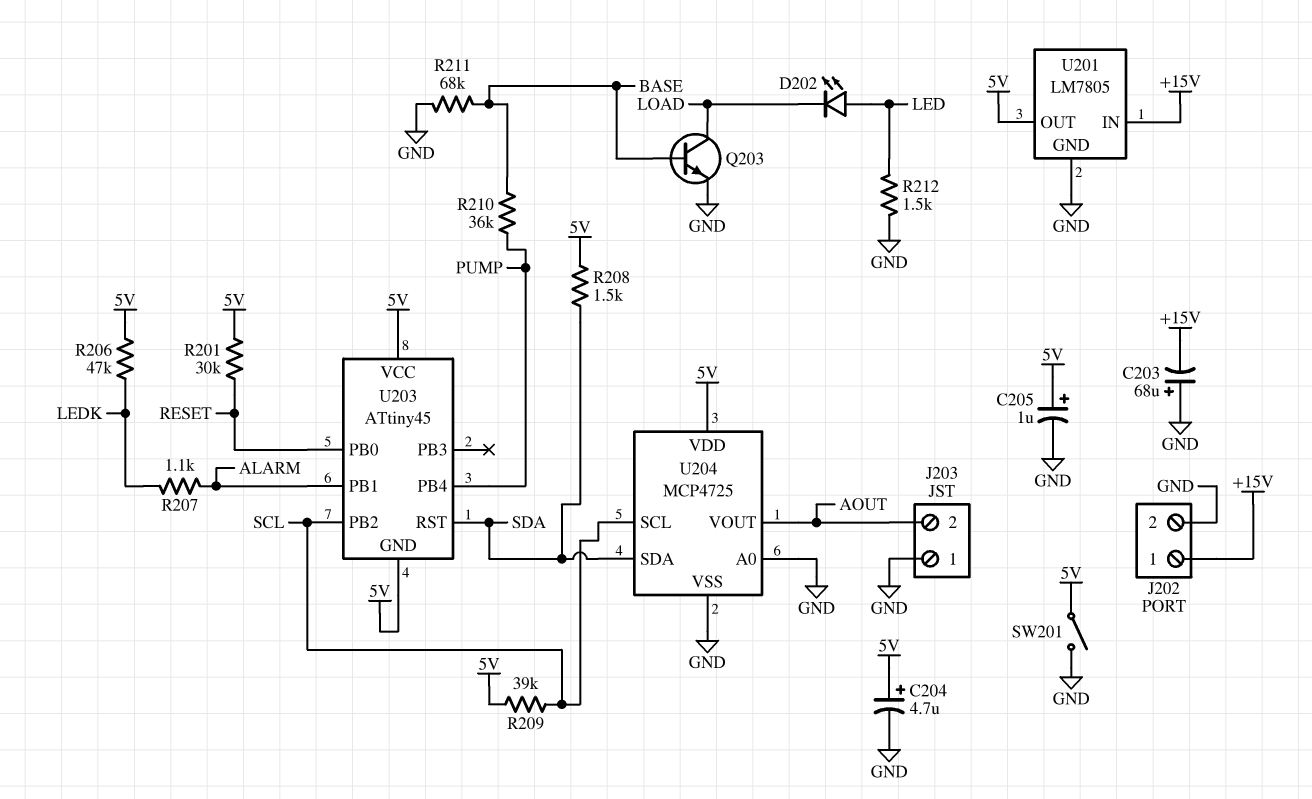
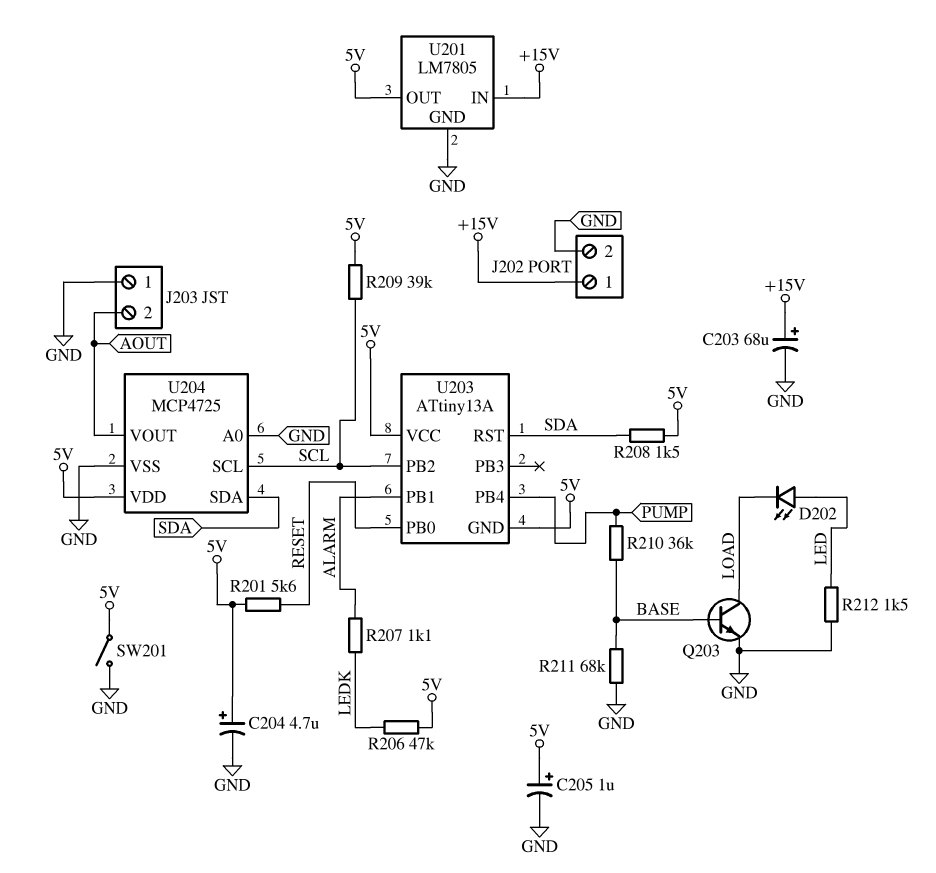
C203: 68uF (plus GND, minus +15V) -> 68uF (plus +15V, minus GND)
R201: 30k (5V, RESET) -> 5.6k (5V, RESET)
U203: ATtiny45 -> ATtiny13A

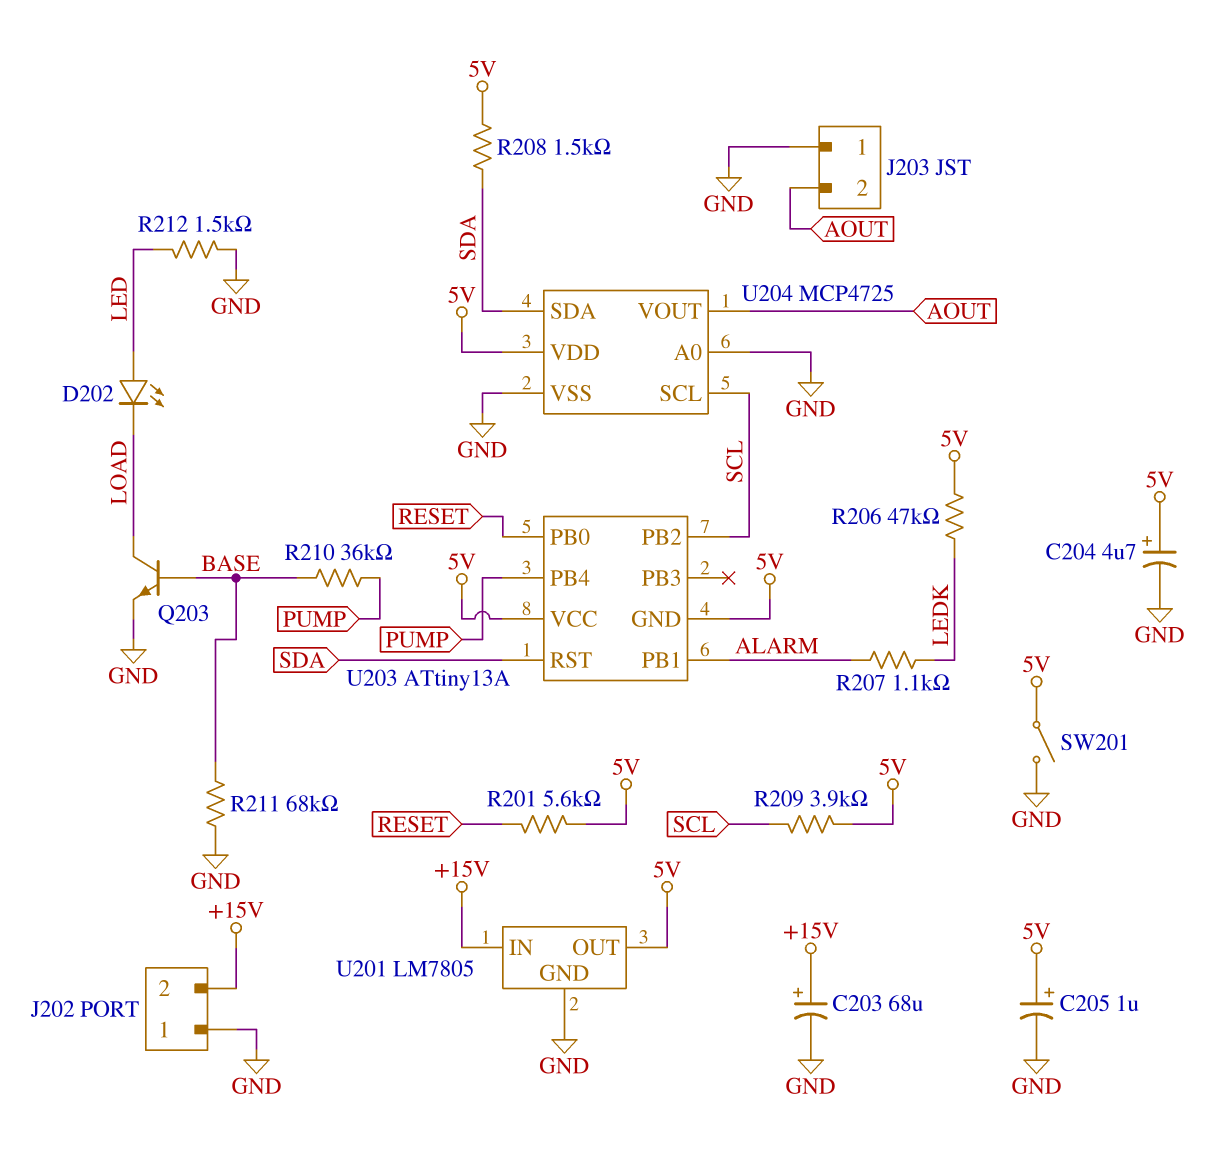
J202 pin 1: +15V -> GND
J202 pin 2: GND -> +15V
R209: 39k (5V, SCL) -> 3.9k (5V, SCL)

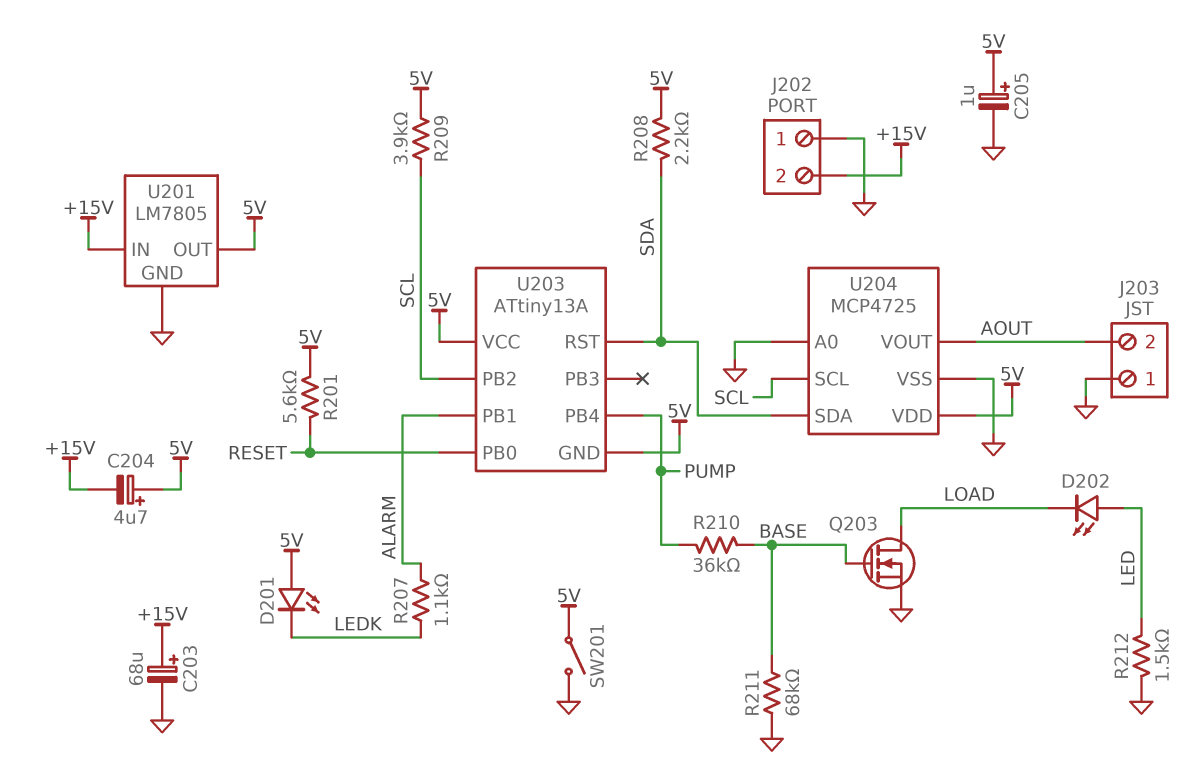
C204: 4.7uF (plus 5V, minus GND) -> 4.7uF (plus 5V, minus +15V)
D201: none -> LED (A 5V, K LEDK)
Q203: NPN (B BASE, C LOAD, E GND) -> NMOS (G BASE, D LOAD, S GND)
R206: 47k (5V, LEDK) -> none
R208: 1.5k (5V, SDA) -> 2.2k (5V, SDA)

